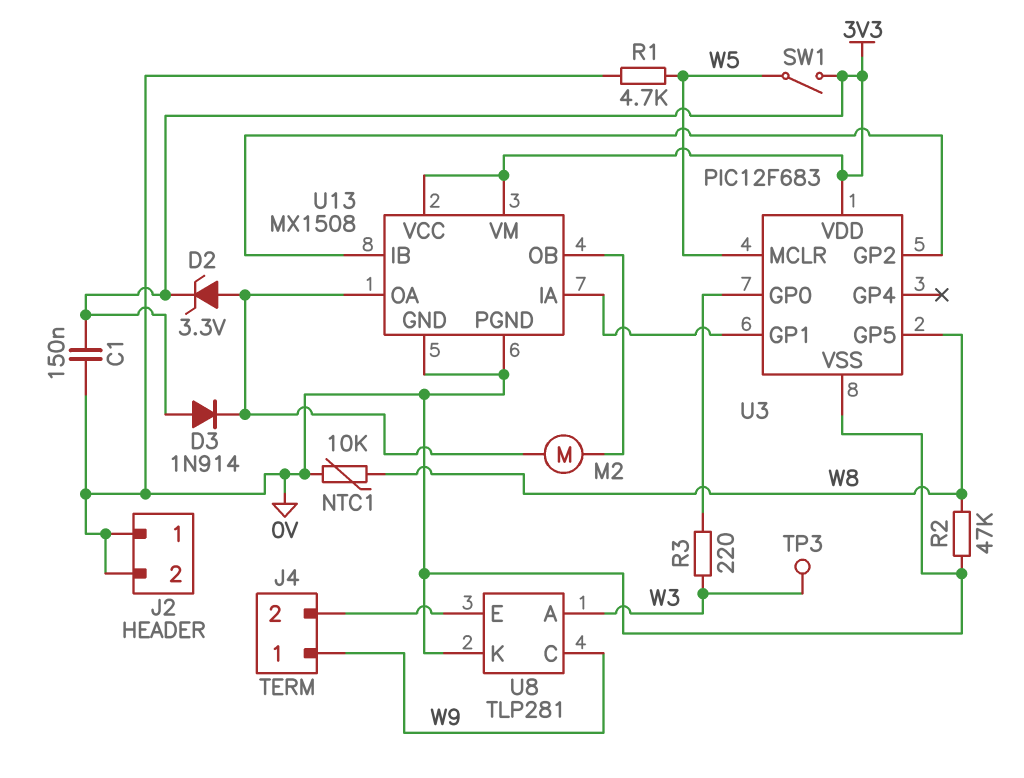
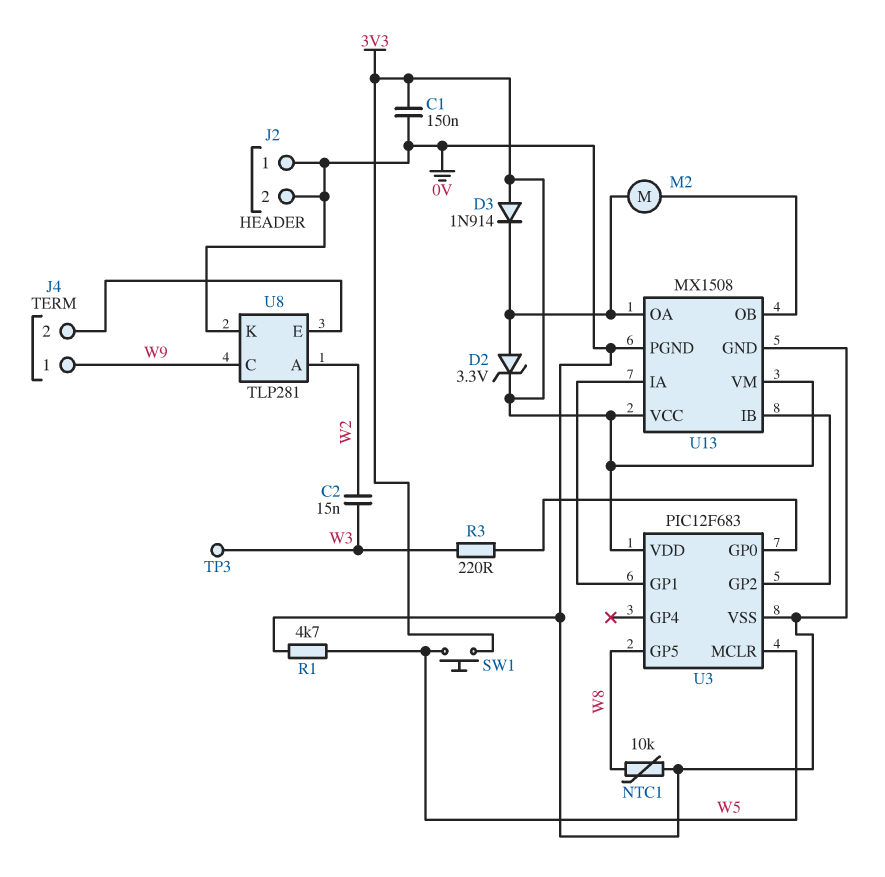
C2: none -> 15nF (W2, W3)
R2: 47k (0V, W8) -> none
SW1: switch (3V3, W5) -> button (3V3, W5)
U8 pin A: W3 -> W2

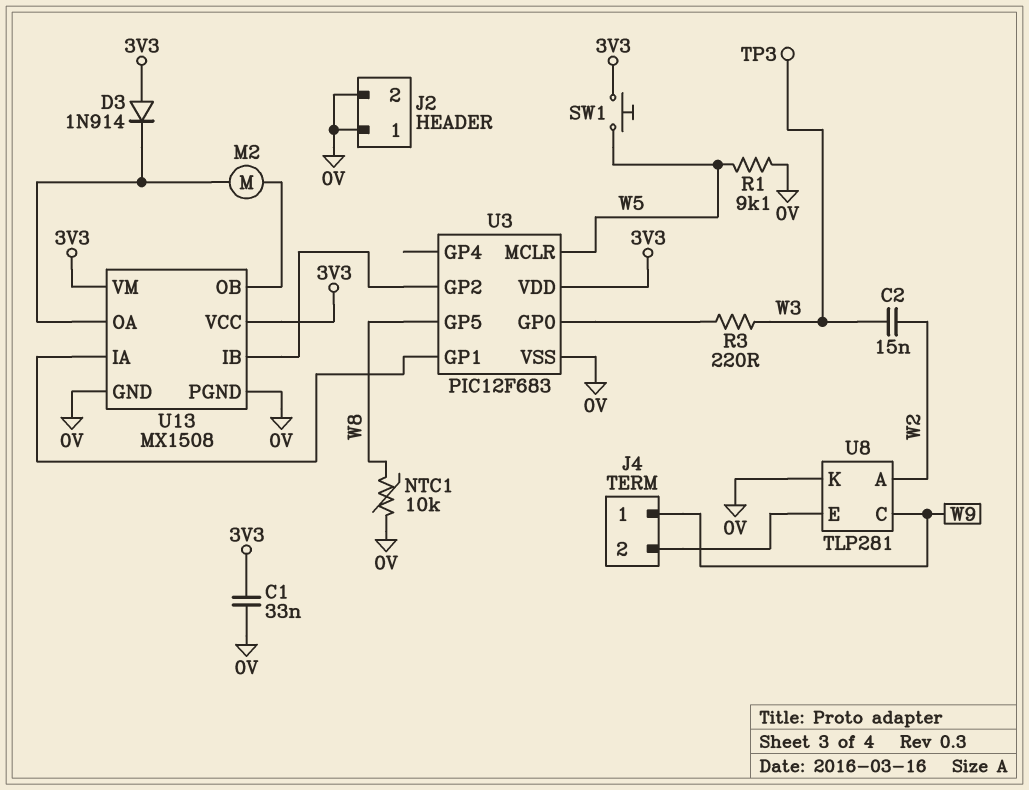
C1: 150nF (0V, 3V3) -> 33nF (0V, 3V3)
D2: zener 3.3V (A U13/OA, K 3V3) -> none
R1: 4.7k (0V, W5) -> 9.1k (0V, W5)

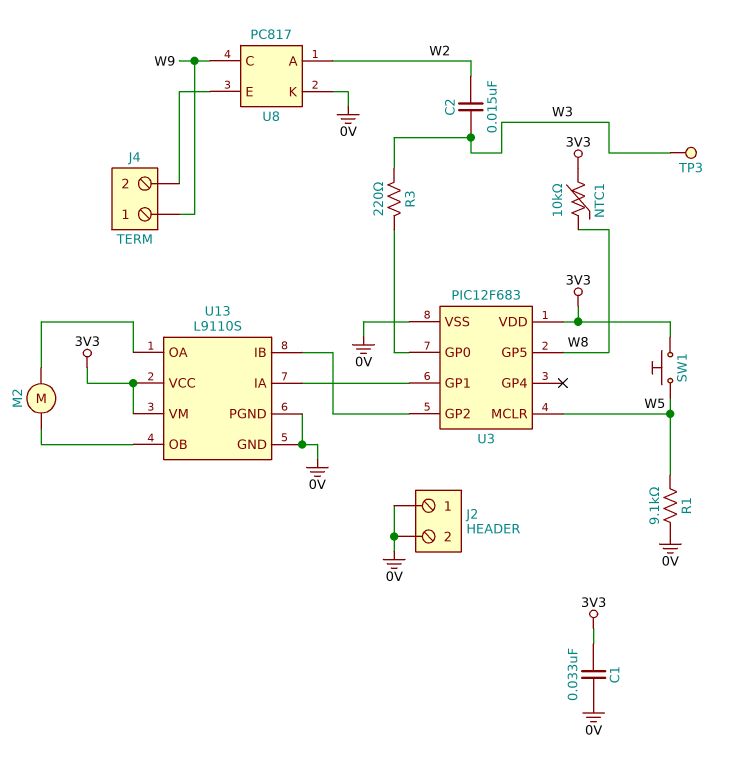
D3: diode 1N914 (A 3V3, K U13/OA) -> none
NTC1: 10k (0V, W8) -> 10k (3V3, W8)
U8: TLP281 -> PC817
U13: MX1508 -> L9110S

